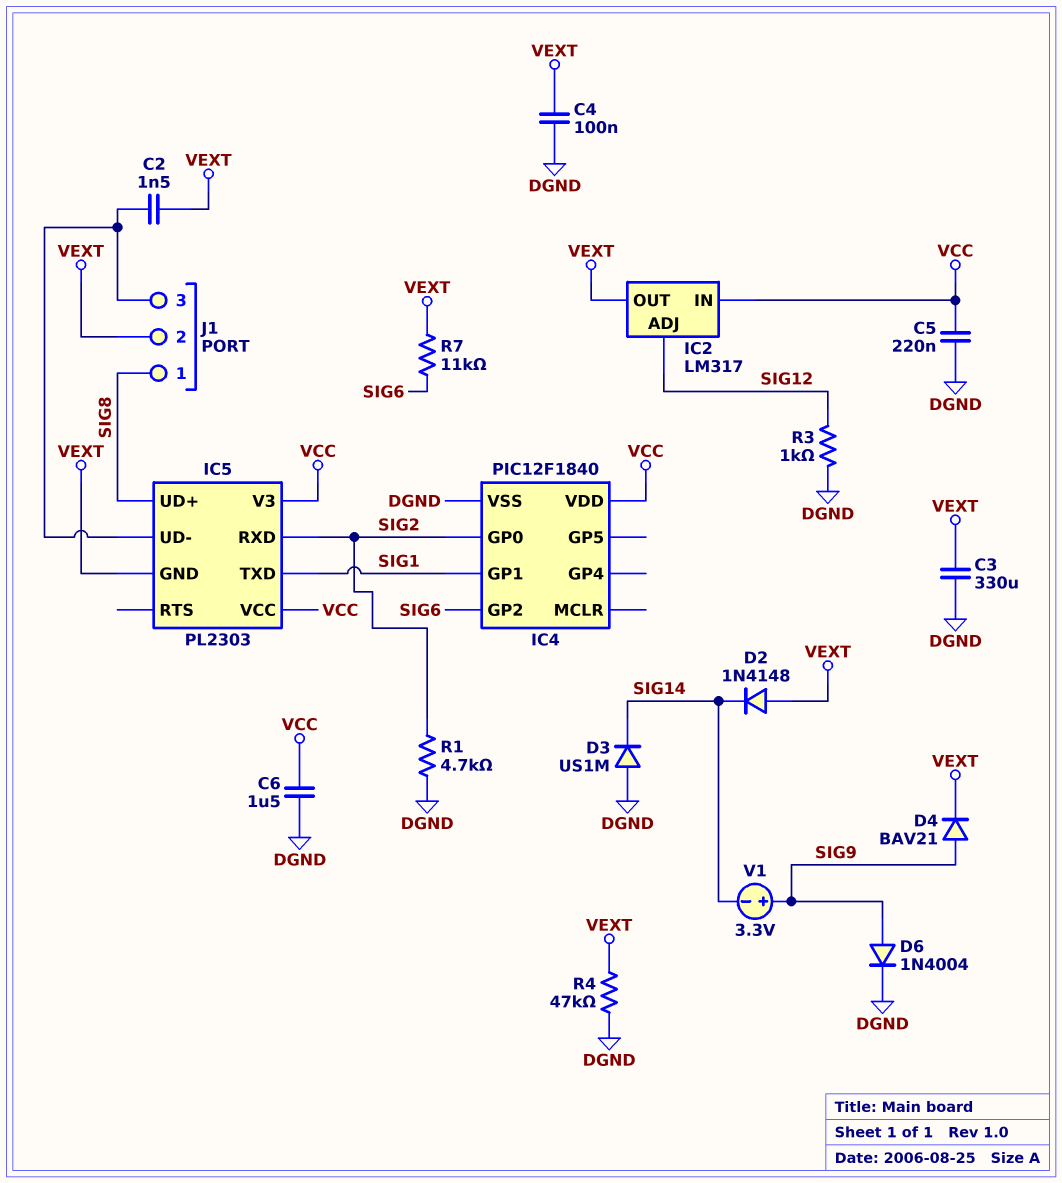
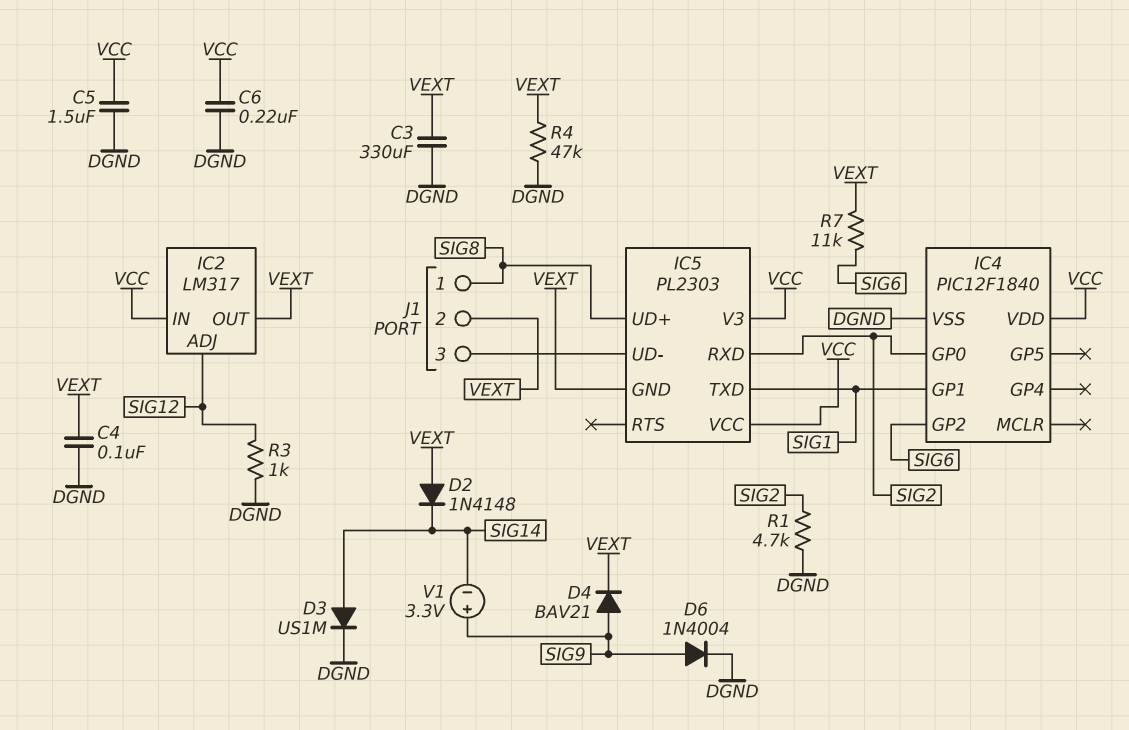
C2: 1.5nF (IC5/UD-, VEXT) -> none
C5: 220nF (DGND, VCC) -> 1.5uF (DGND, VCC)
C6: 1.5uF (DGND, VCC) -> 220nF (DGND, VCC)
D3: diode US1M (A DGND, K SIG14) -> diode US1M (A SIG14, K DGND)

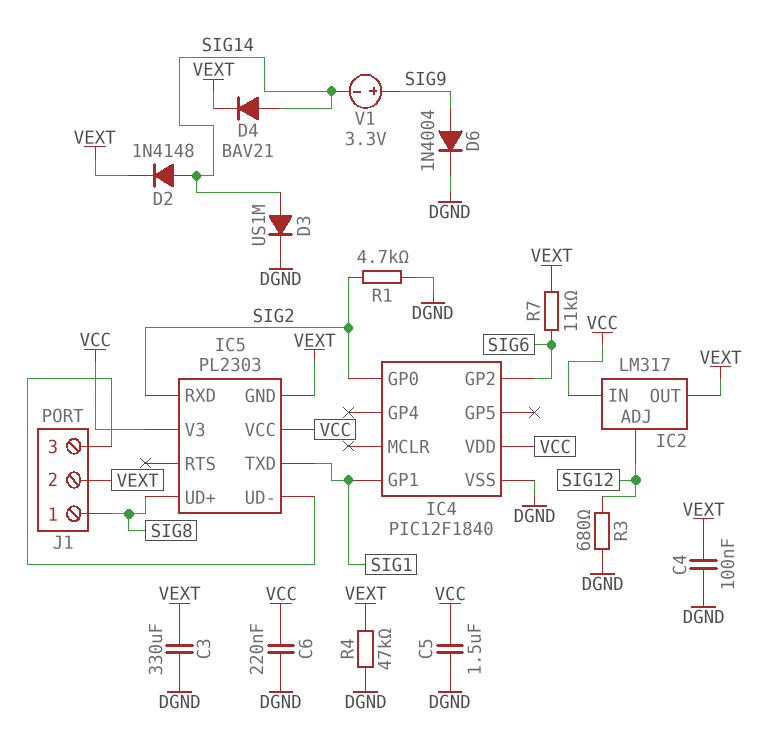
D2: diode 1N4148 (A VEXT, K SIG14) -> diode 1N4148 (A SIG14, K VEXT)
D4: diode BAV21 (A SIG9, K VEXT) -> diode BAV21 (A SIG14, K VEXT)
R3: 1k (DGND, SIG12) -> 680 (DGND, SIG12)

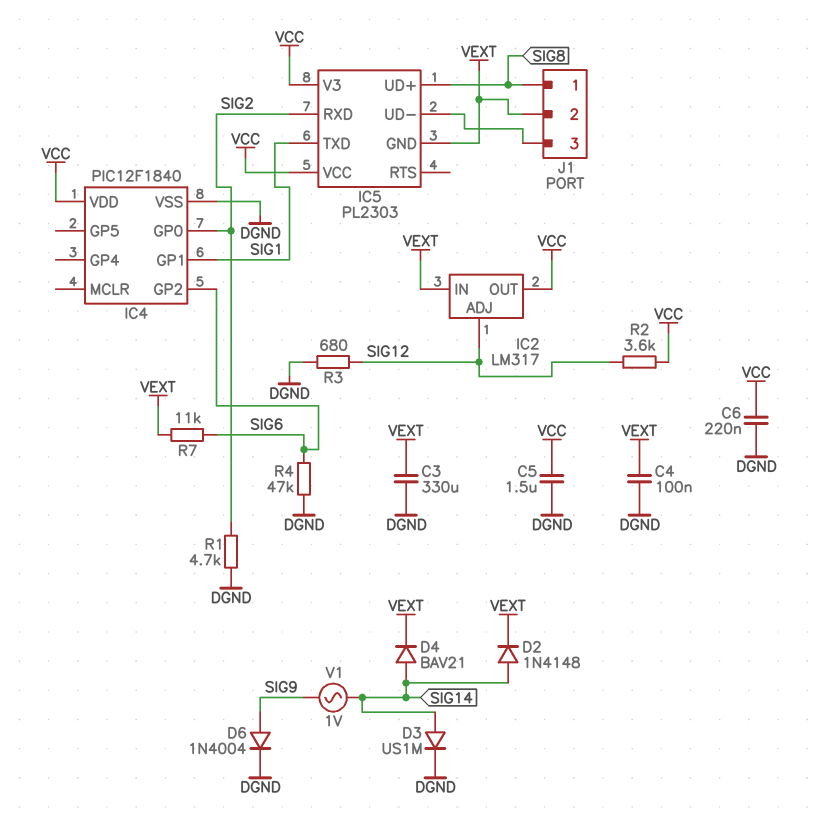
IC2 pin IN: VCC -> VEXT
IC2 pin OUT: VEXT -> VCC
R2: none -> 3.6k (SIG12, VCC)
R4: 47k (DGND, VEXT) -> 47k (DGND, SIG6)
V1: 3.3V (plus SIG9, minus SIG14) -> AC 1V (SIG9, SIG14)

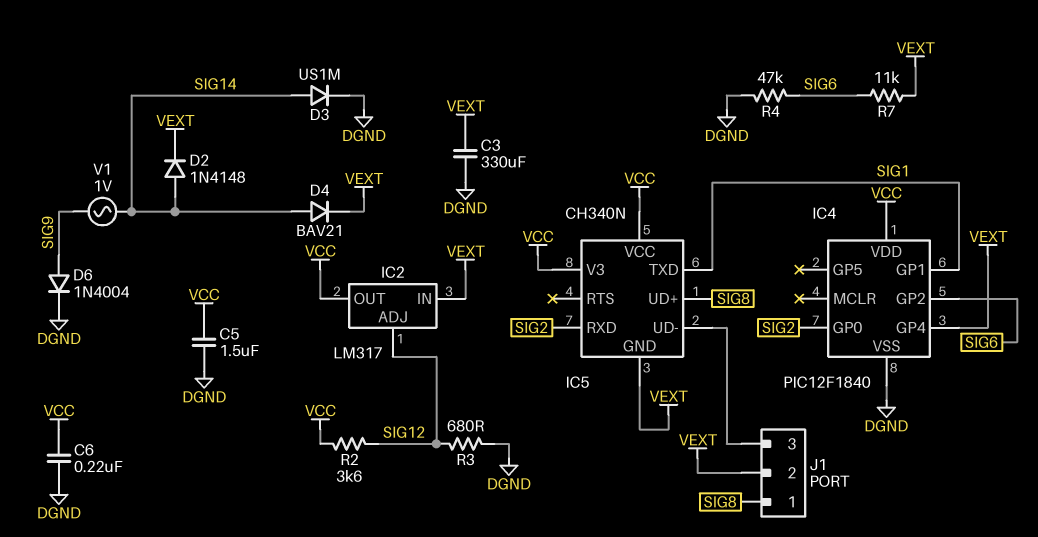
C4: 100nF (DGND, VEXT) -> none
IC4 pin GP4: none -> VEXT
IC5: PL2303 -> CH340N
R1: 4.7k (DGND, SIG2) -> none

